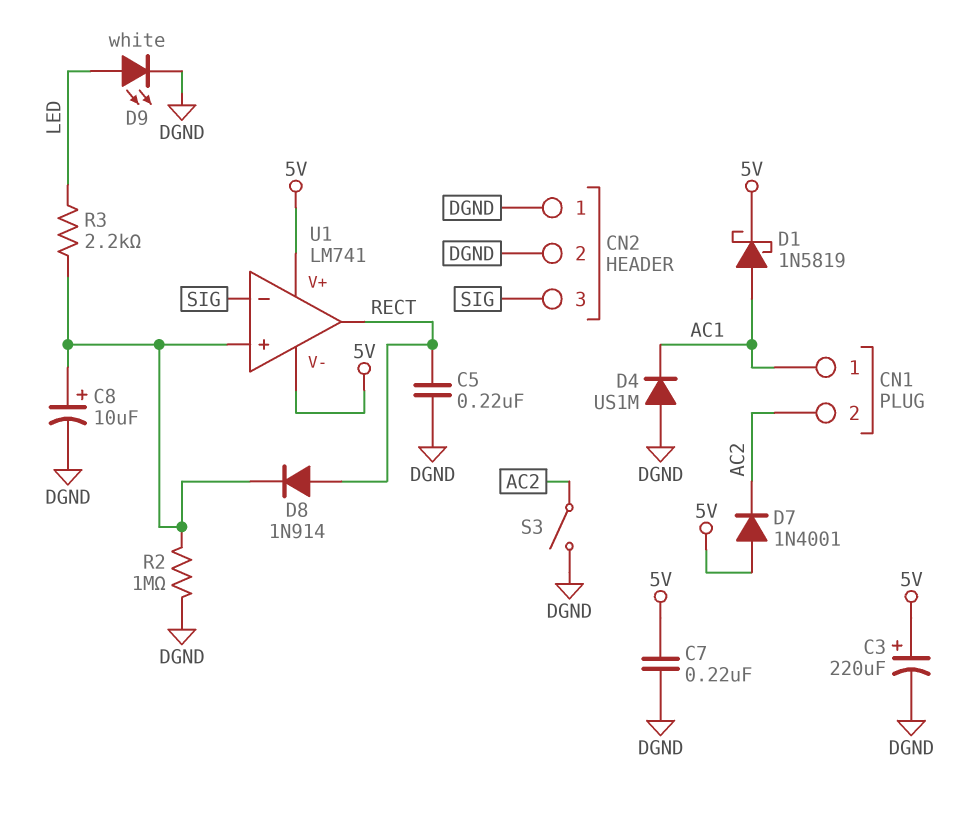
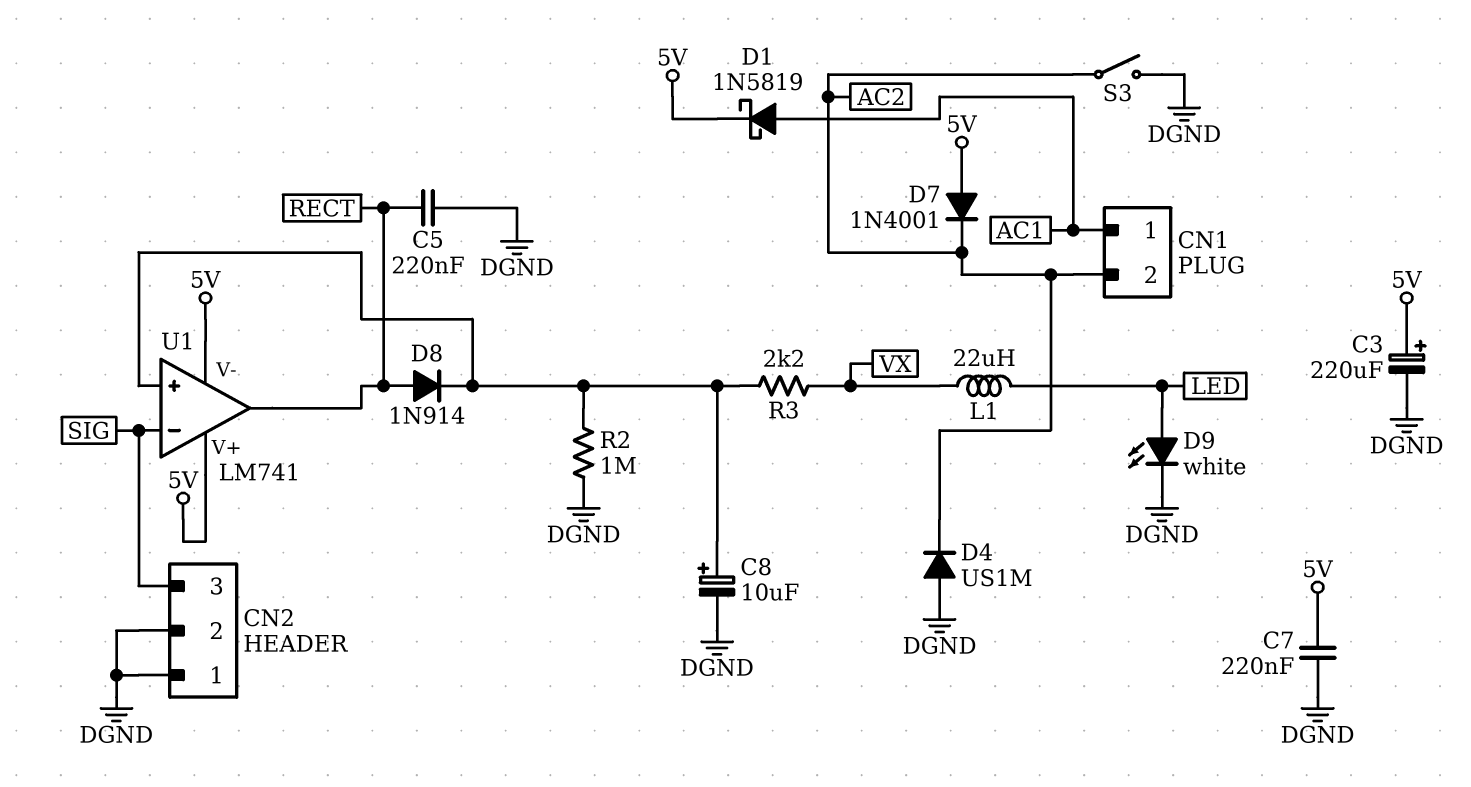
D4: diode US1M (A DGND, K AC1) -> diode US1M (A DGND, K AC2)
L1: none -> 22uH (LED, VX)
R3: 2.2k (LED, U1/in+) -> 2.2k (U1/in+, VX)

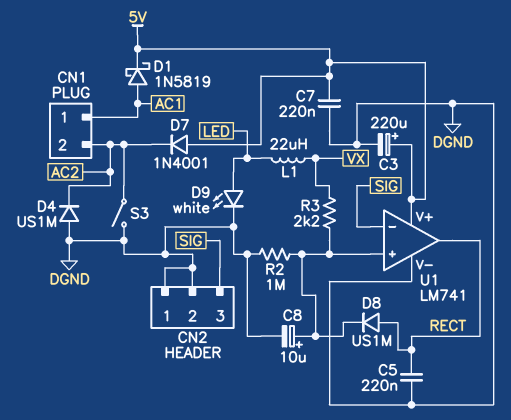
D8: diode 1N914 (A RECT, K U1/in+) -> diode US1M (A RECT, K U1/in+)
U1 pin V-: 5V -> DGND

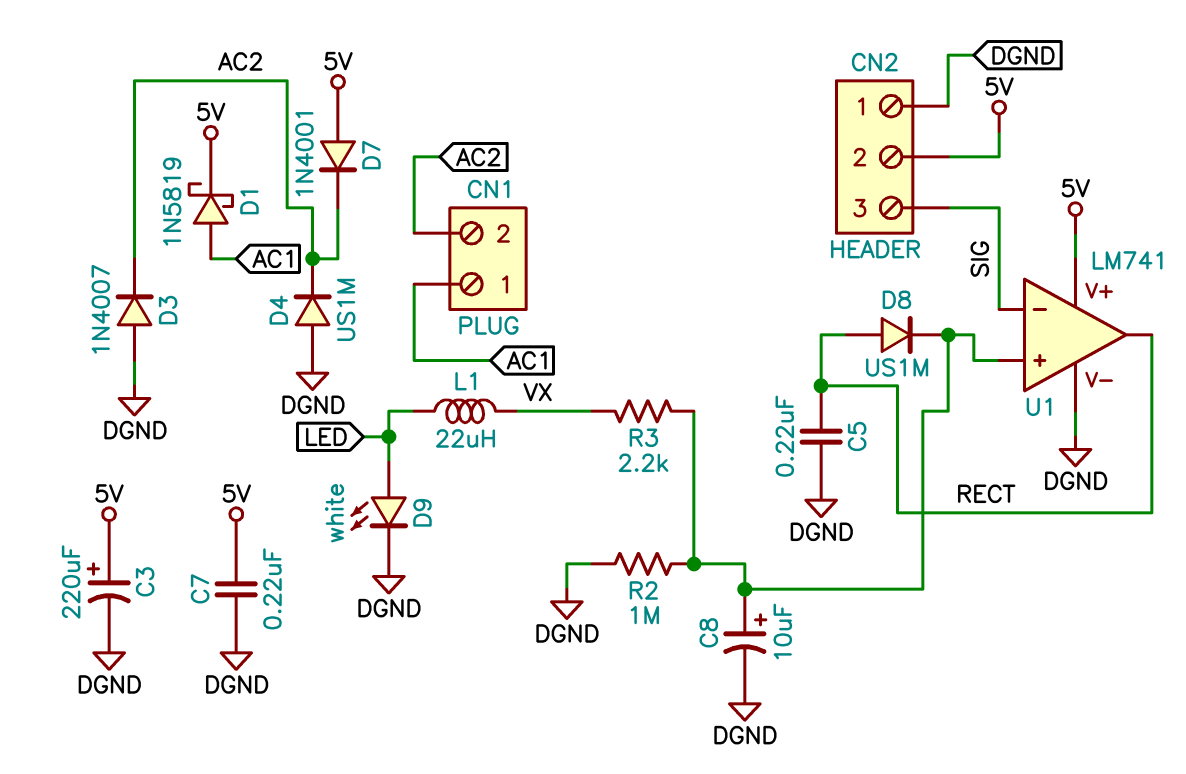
CN2 pin 2: DGND -> 5V
D3: none -> diode 1N4007 (A DGND, K AC2)
S3: switch (AC2, DGND) -> none

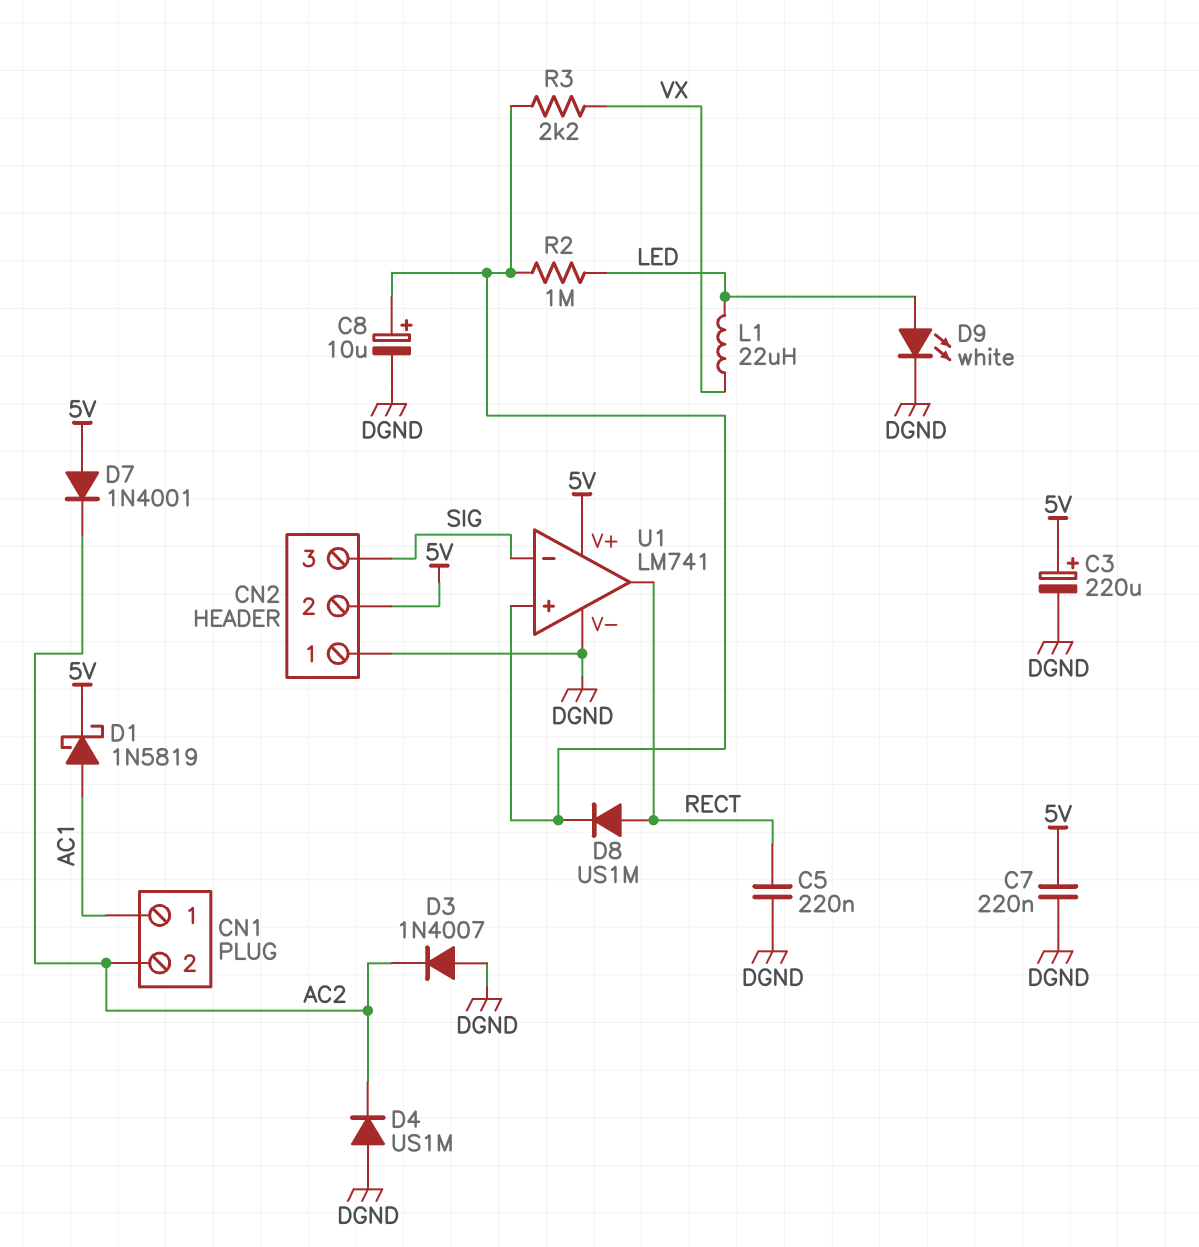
R2: 1M (DGND, U1/in+) -> 1M (LED, U1/in+)

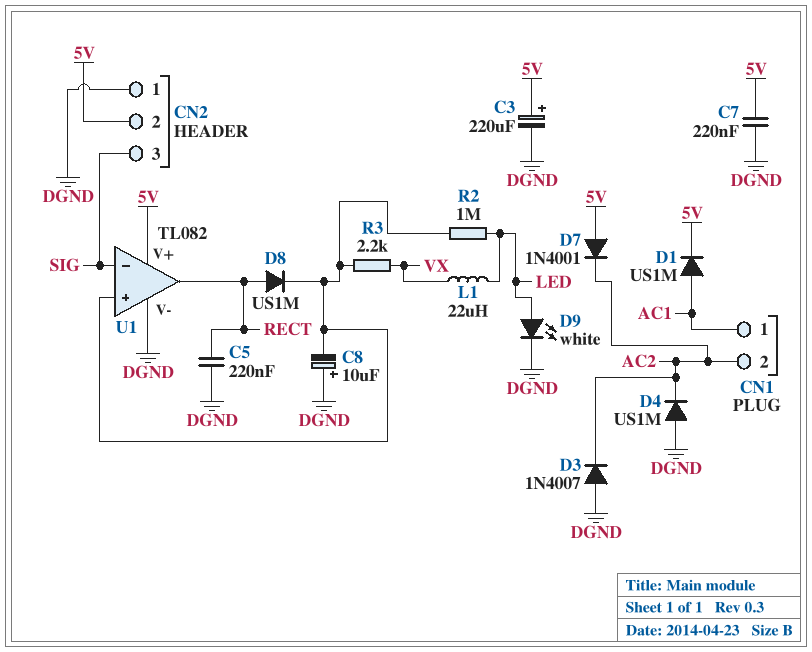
C8: 10uF (plus U1/in+, minus DGND) -> 10uF (plus DGND, minus U1/in+)
D1: schottky 1N5819 (A AC1, K 5V) -> diode US1M (A AC1, K 5V)
U1: LM741 -> TL082

